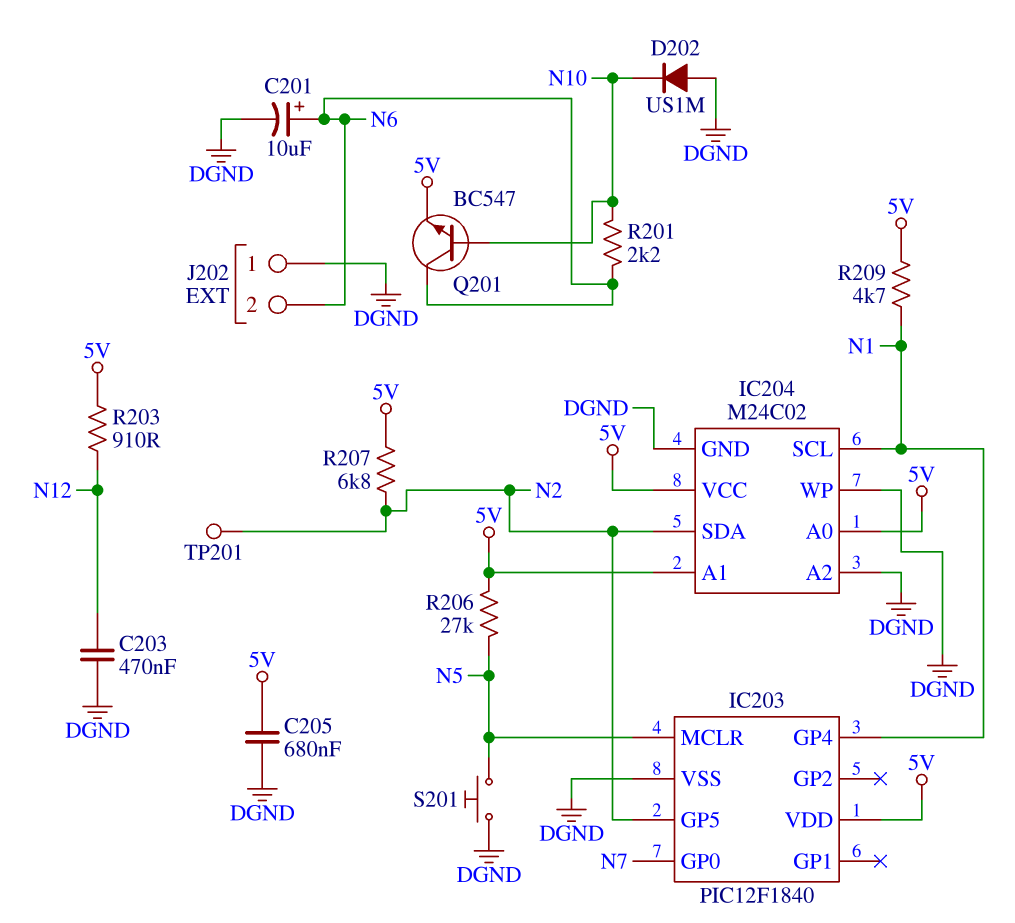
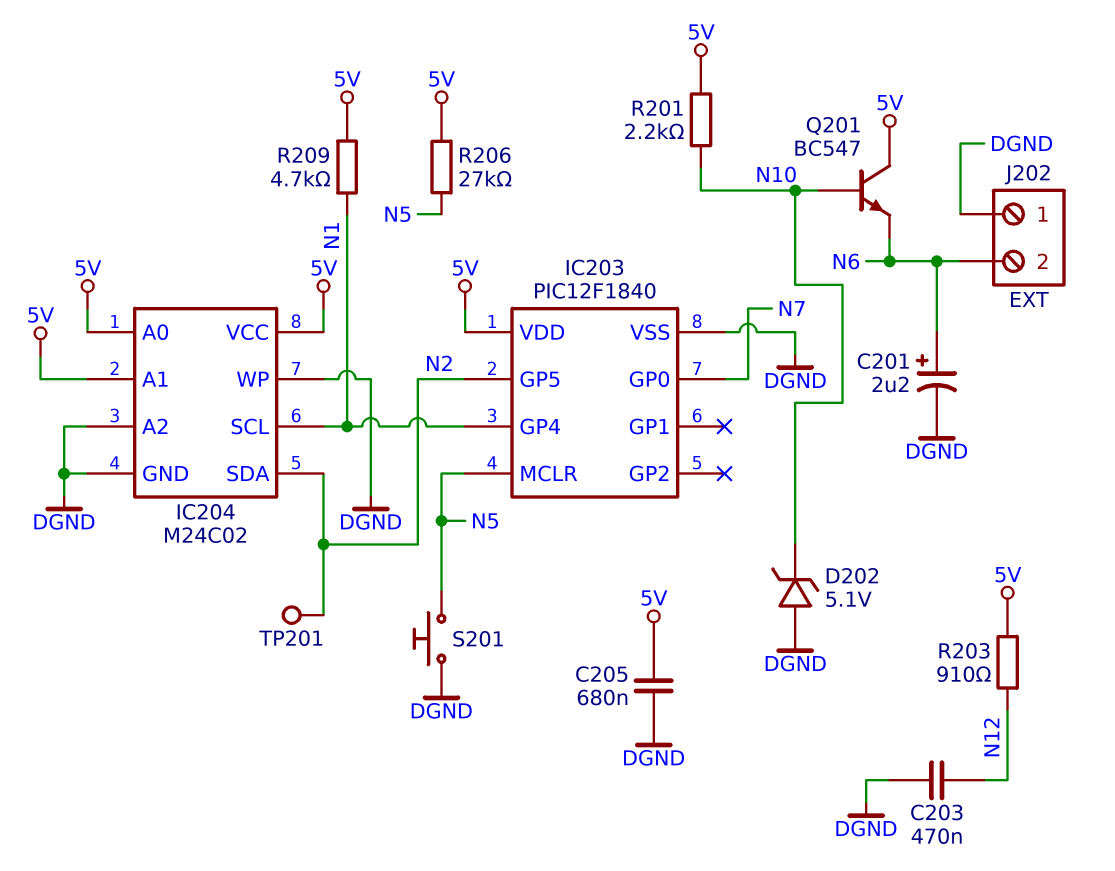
C201: 10uF (plus N6, minus DGND) -> 2.2uF (plus N6, minus DGND)
D202: diode US1M (A DGND, K N10) -> zener 5.1V (A DGND, K N10)
Q201: NPN BC547 (B N10, C N6, E 5V) -> NPN BC547 (B N10, C 5V, E N6)
R201: 2.2k (N6, N10) -> 2.2k (5V, N10)
R207: 6.8k (5V, N2) -> none

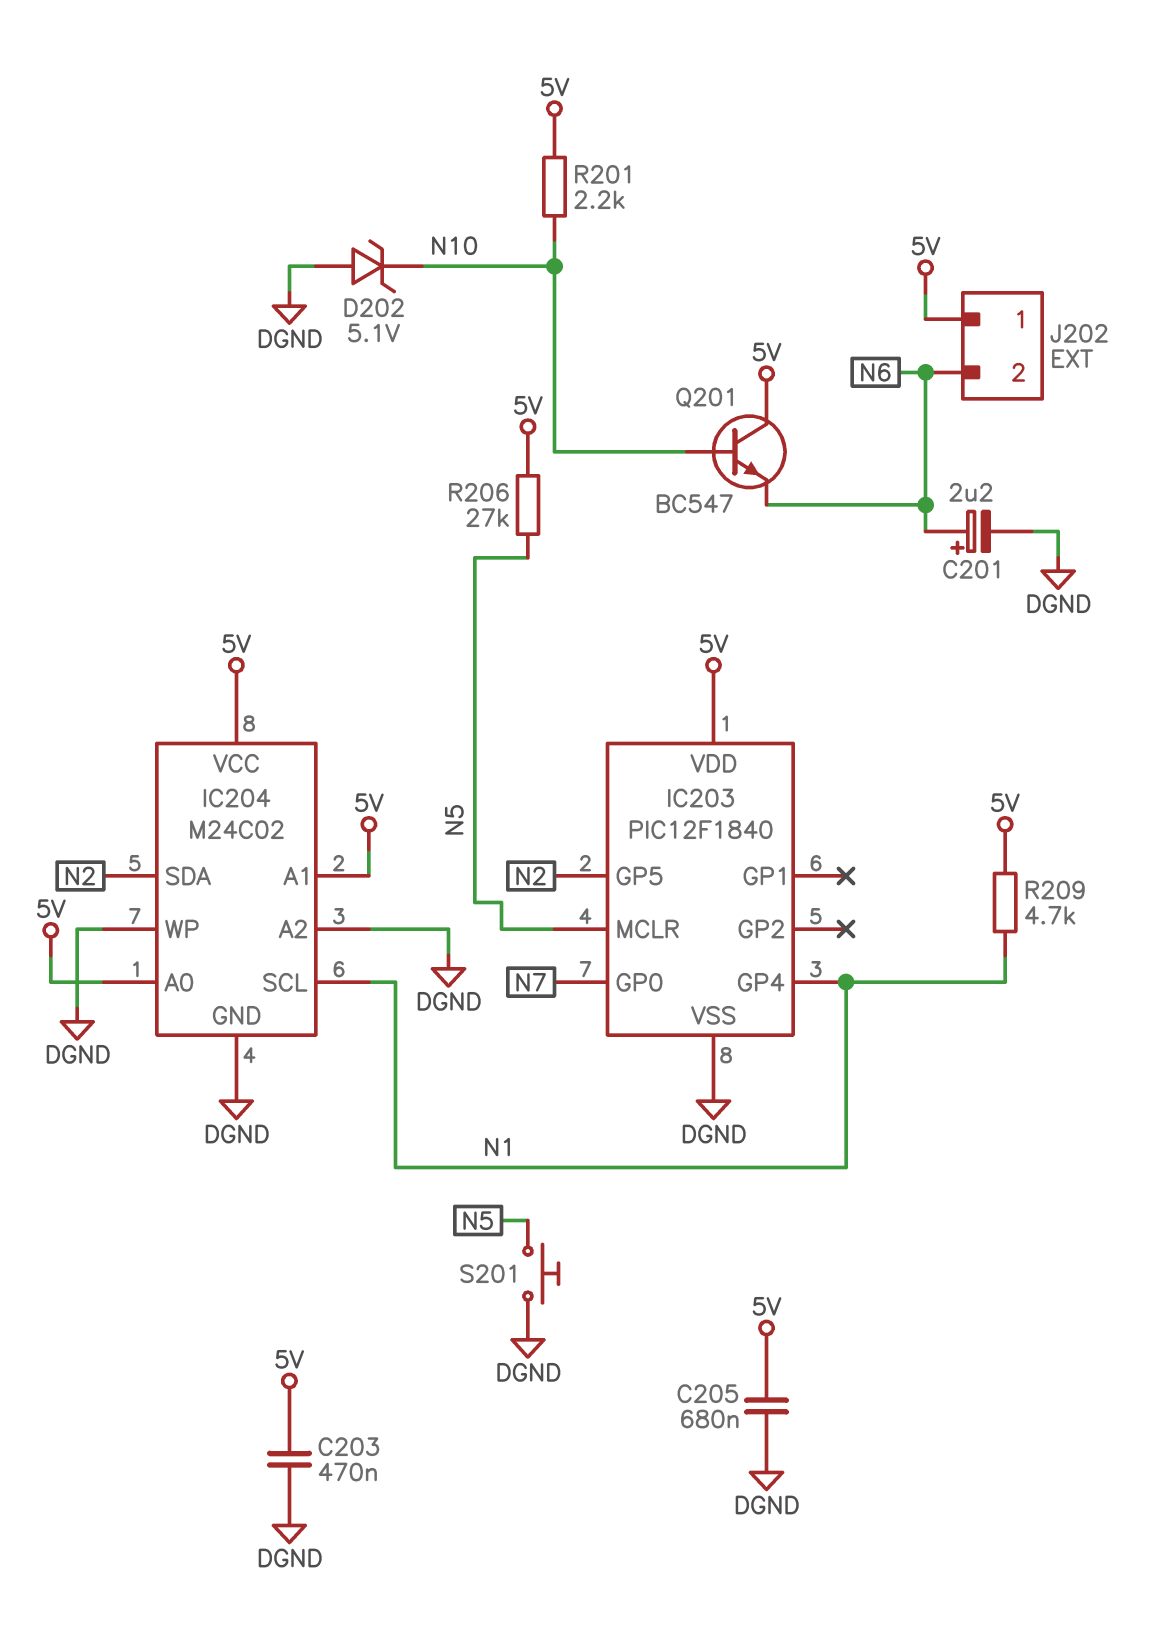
C203: 470nF (DGND, N12) -> 470nF (5V, DGND)
J202 pin 1: DGND -> 5V
R203: 910 (5V, N12) -> none
TP201: test point (N2) -> none

